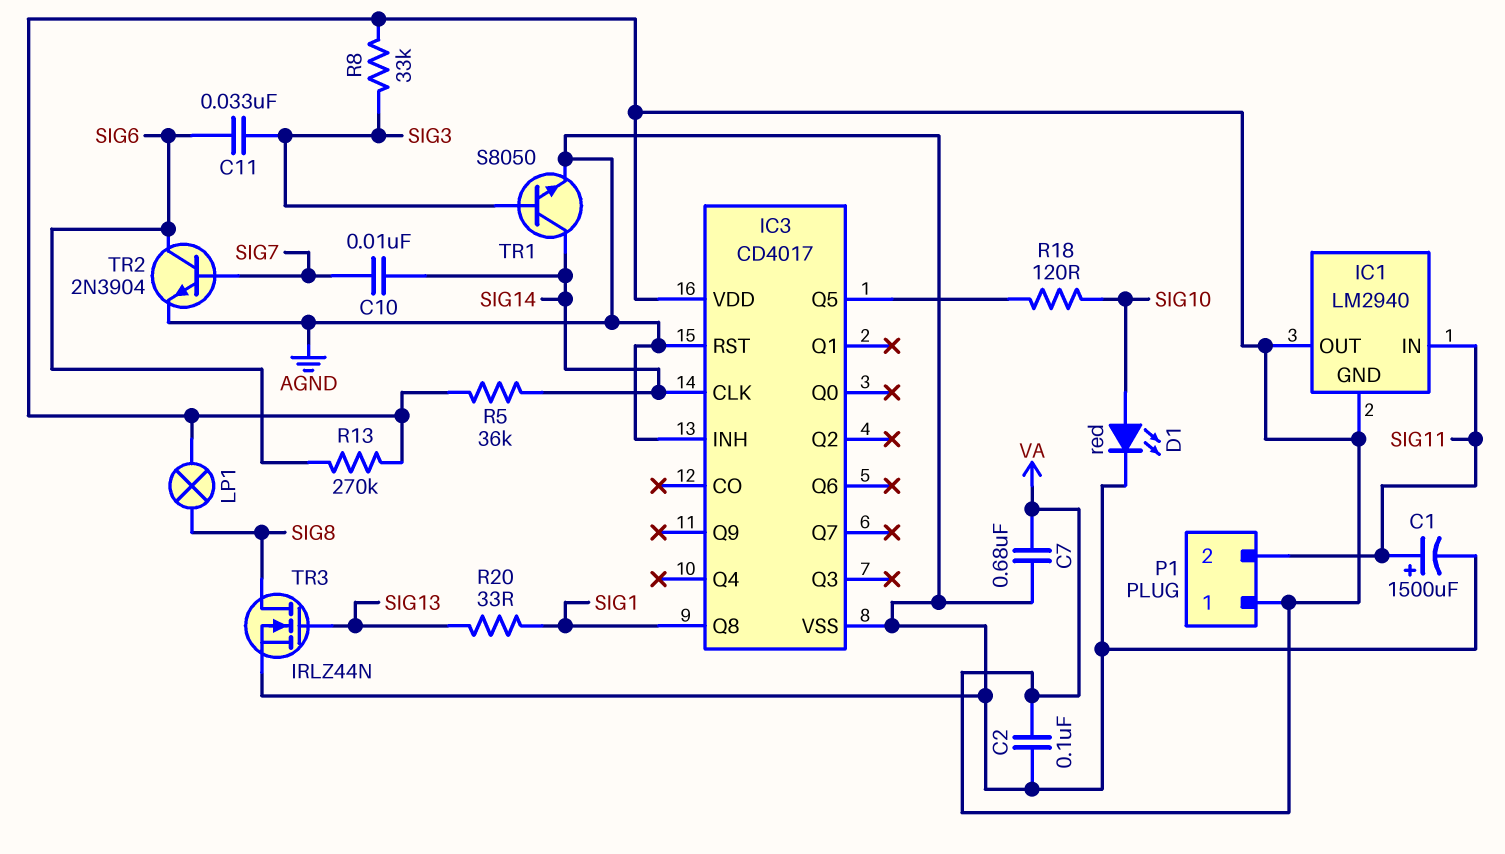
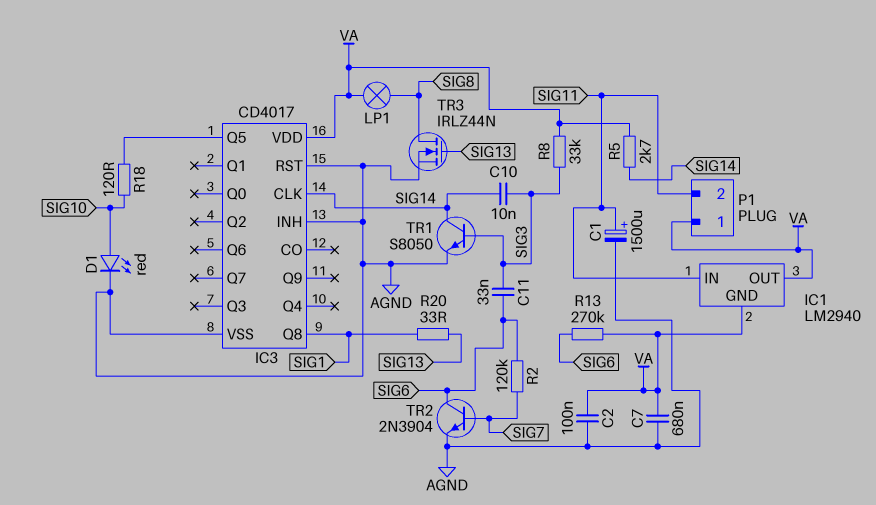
C10: 10nF (SIG7, SIG14) -> 10nF (SIG3, SIG14)
R2: none -> 120k (SIG6, SIG7)
R5: 36k (SIG14, VA) -> 2.7k (SIG14, VA)

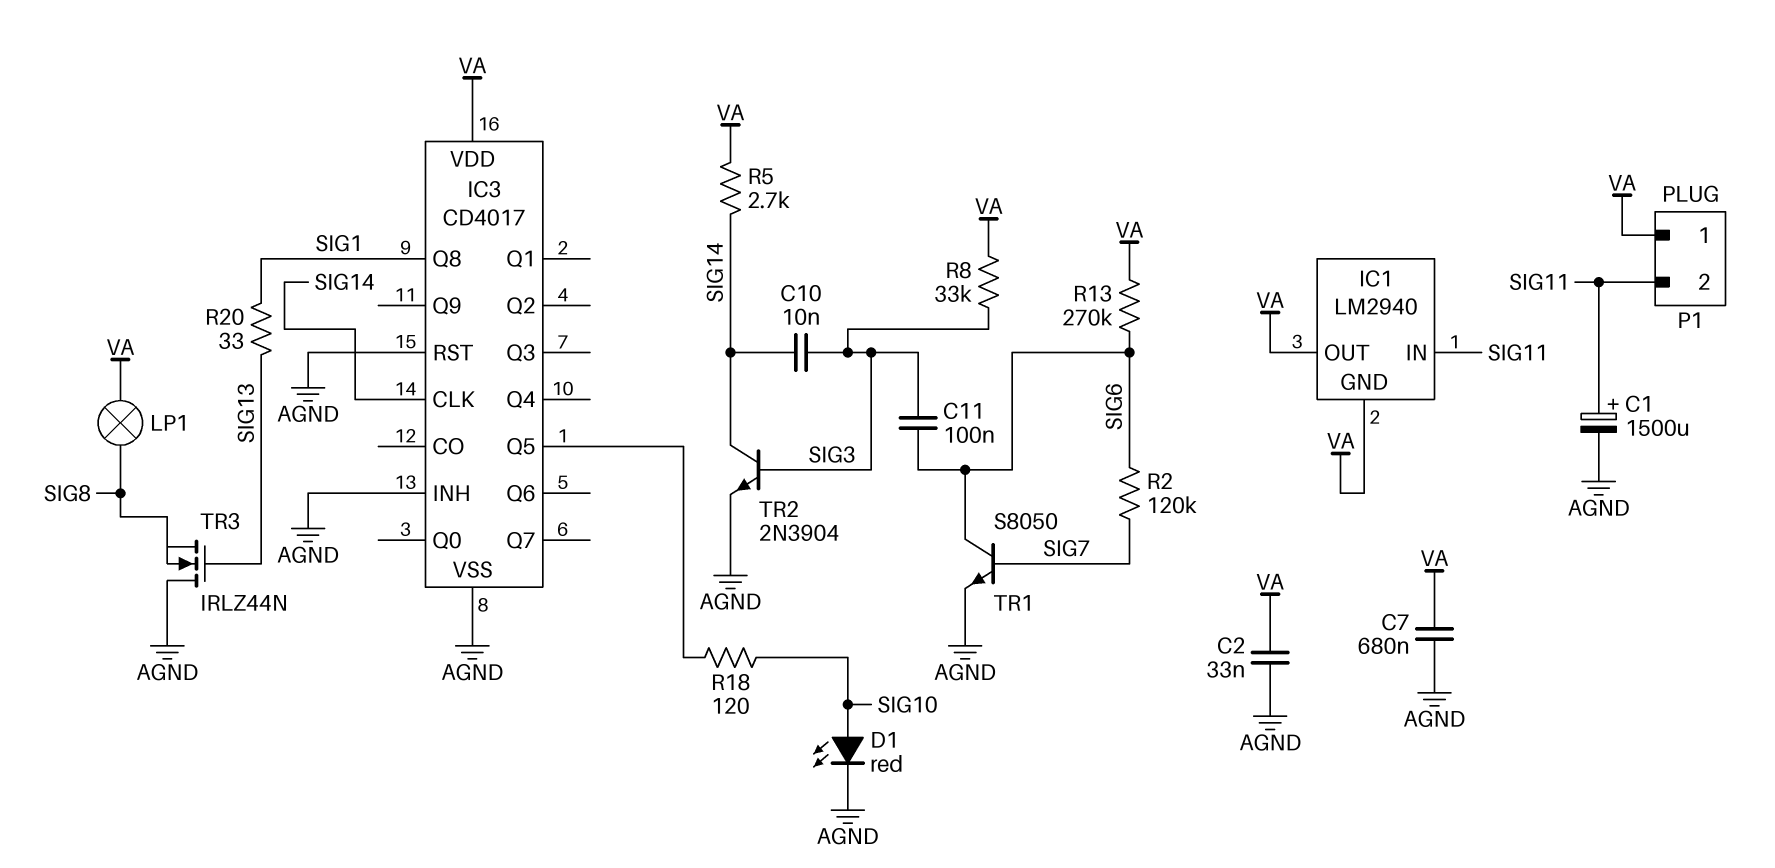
C2: 100nF (AGND, VA) -> 33nF (AGND, VA)
C11: 33nF (SIG3, SIG6) -> 100nF (SIG3, SIG6)
TR1: NPN S8050 (B SIG3, C SIG14, E AGND) -> NPN S8050 (B SIG7, C SIG6, E AGND)
TR2: NPN 2N3904 (B SIG7, C SIG6, E AGND) -> NPN 2N3904 (B SIG3, C SIG14, E AGND)
TR3: NMOS IRLZ44N (G SIG13, D SIG8, S AGND) -> NMOS IRLZ44N (G SIG13, D AGND, S SIG8)

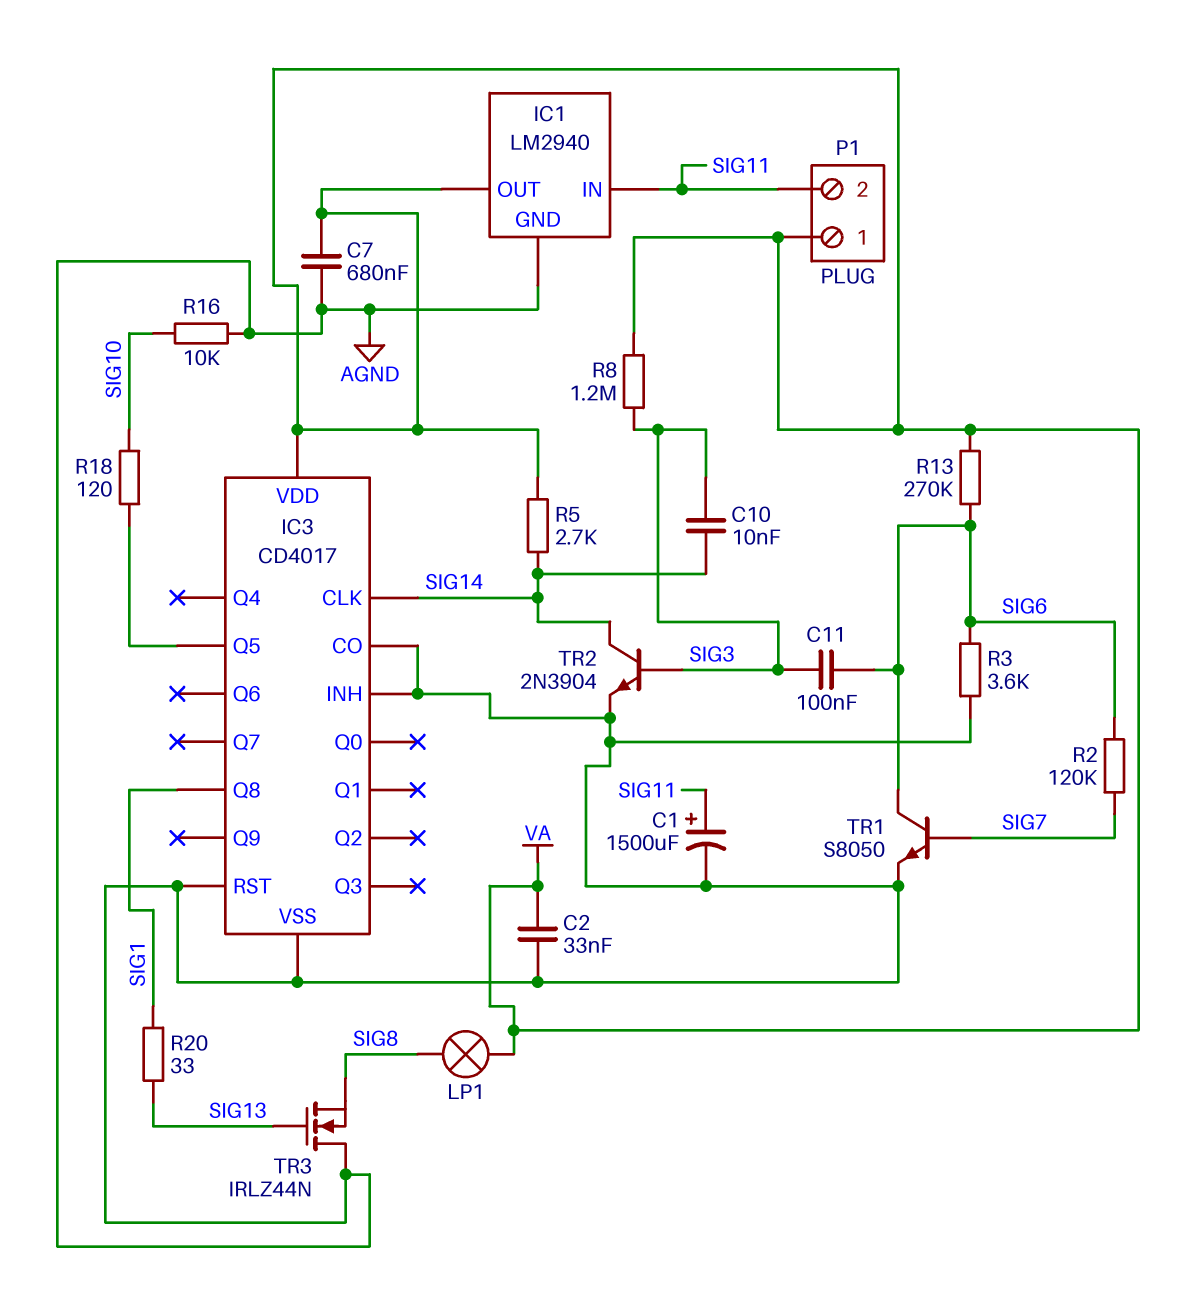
D1: LED red (A SIG10, K AGND) -> none
IC1 pin GND: VA -> AGND
IC3 pin CO: none -> AGND
R3: none -> 3.6k (AGND, SIG6)
R8: 33k (SIG3, VA) -> 1.2M (SIG3, VA)
R16: none -> 10k (AGND, SIG10)

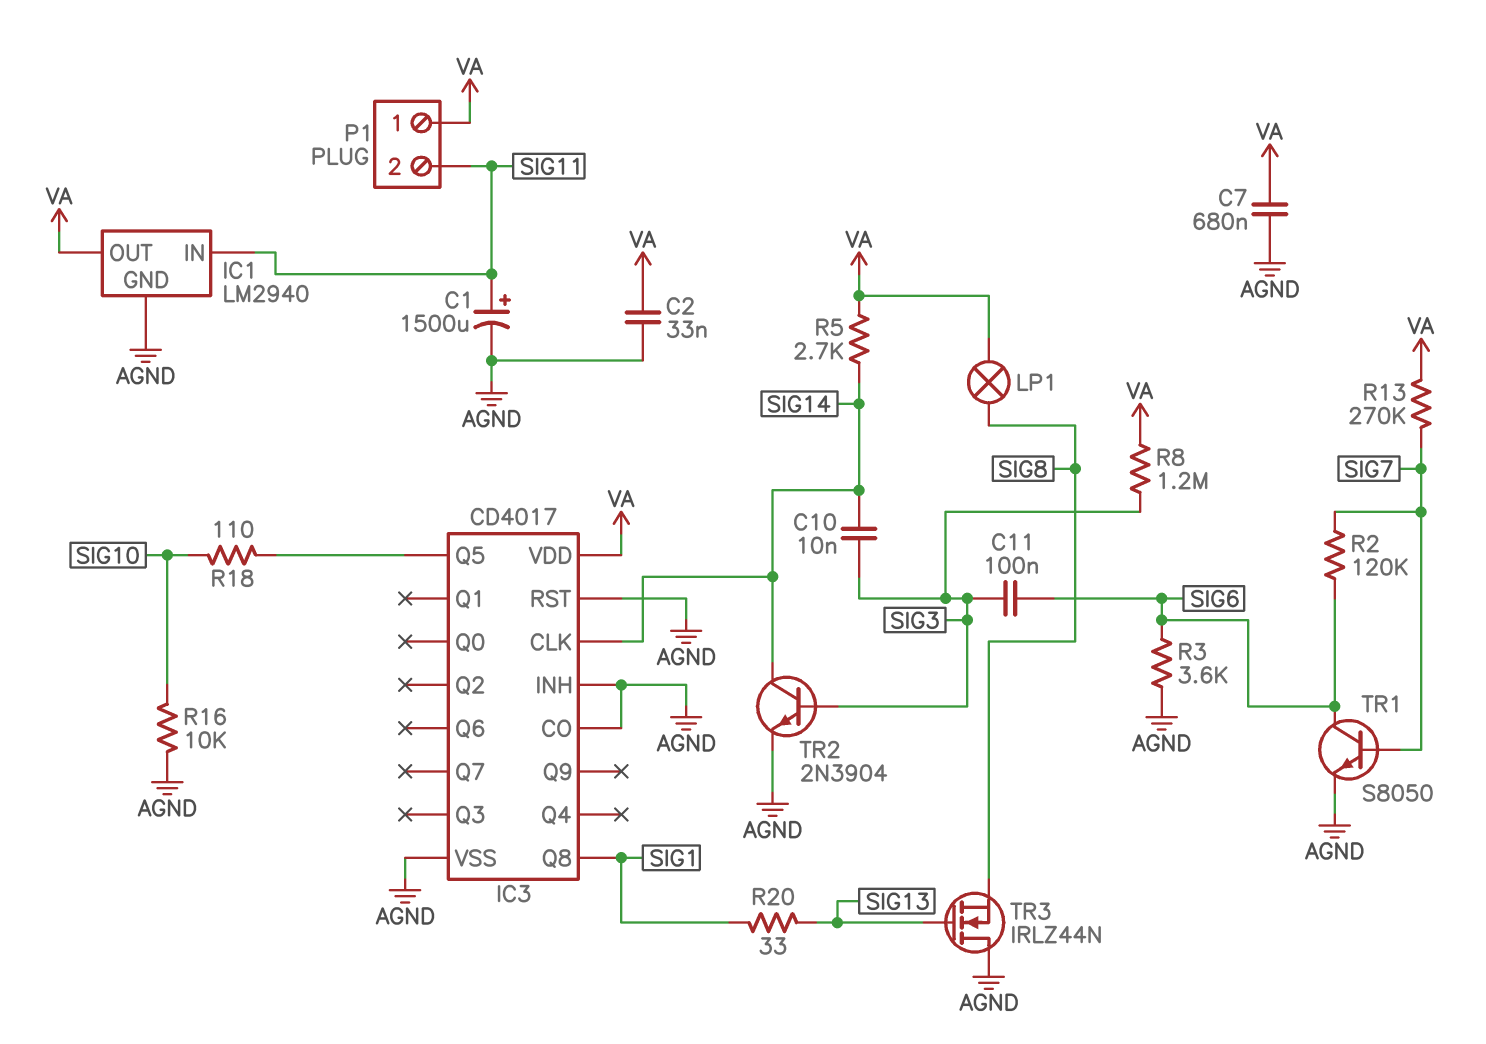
R13: 270k (SIG6, VA) -> 270k (SIG7, VA)
R18: 120 (IC3/Q5, SIG10) -> 110 (IC3/Q5, SIG10)

